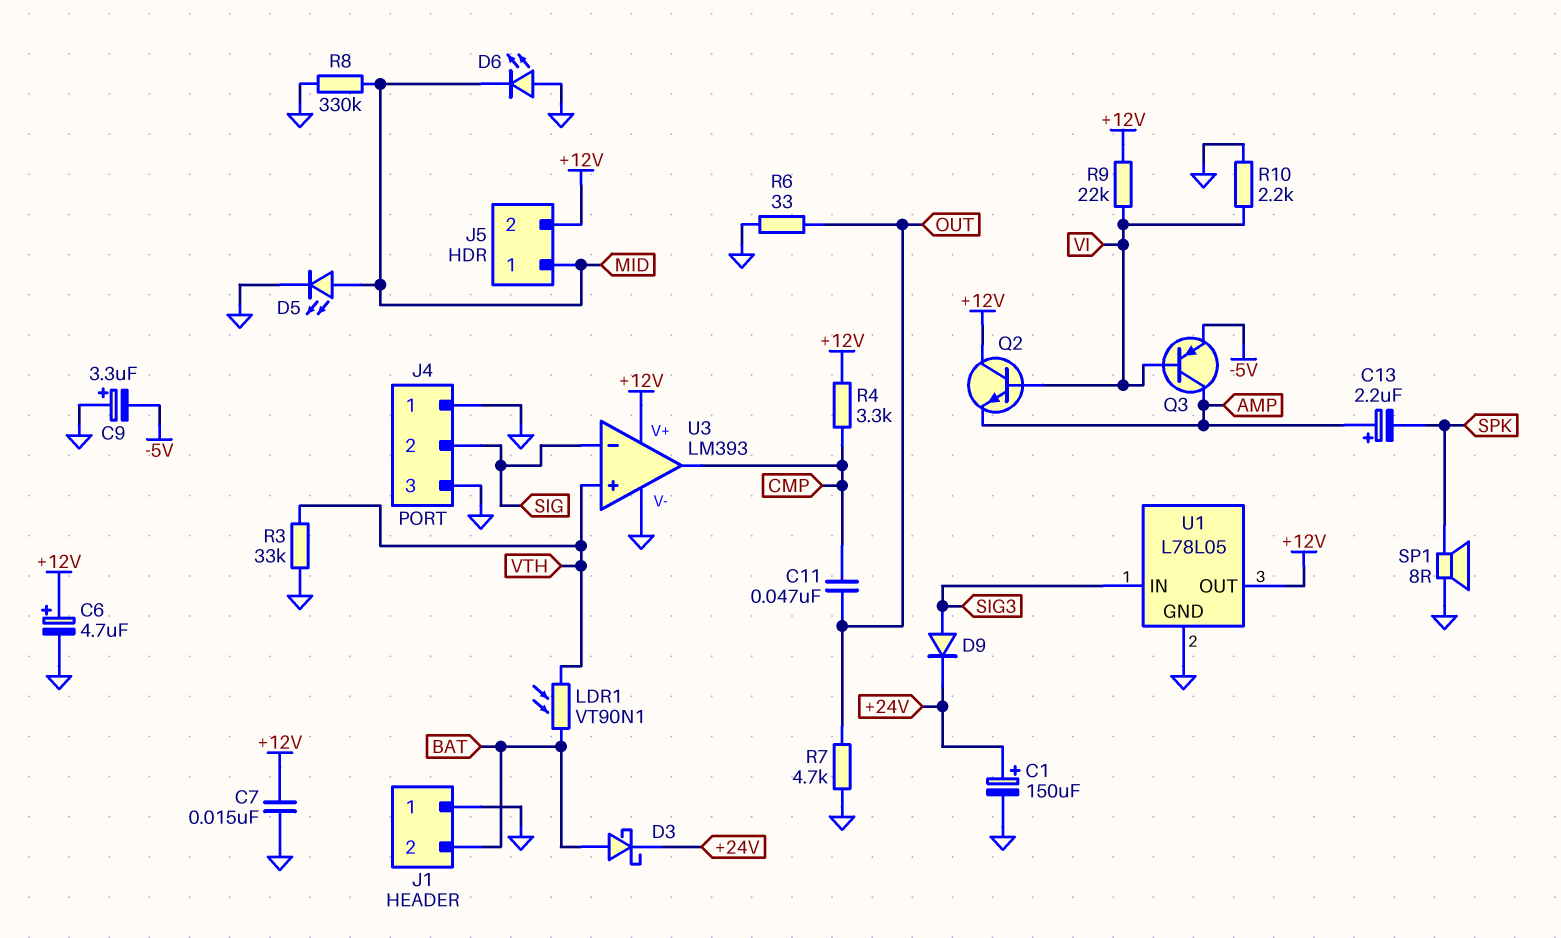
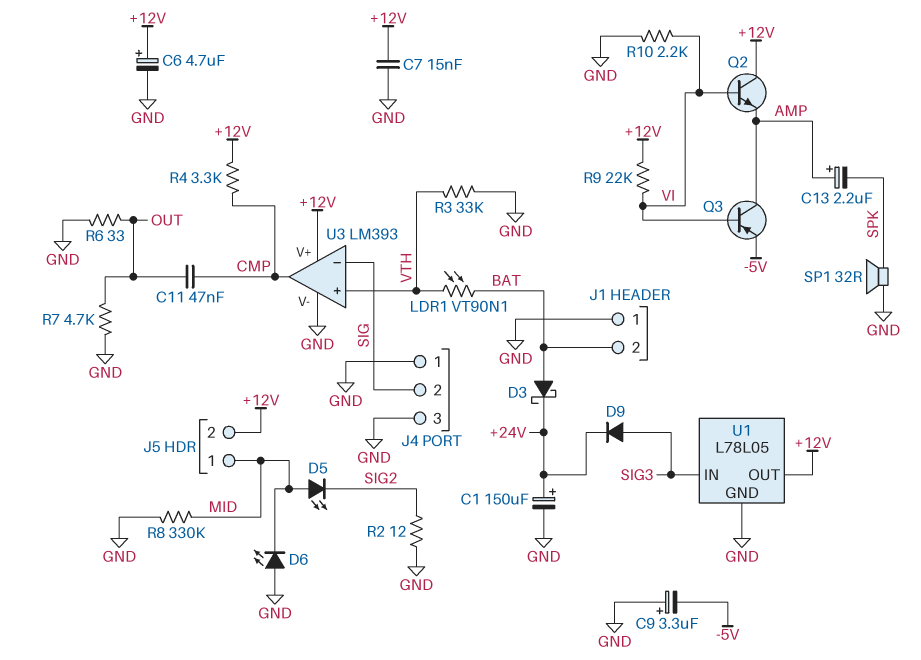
D5: LED (A MID, K GND) -> LED (A MID, K SIG2)
R2: none -> 12 (GND, SIG2)
SP1: speaker 8R (GND, SPK) -> speaker 32R (GND, SPK)

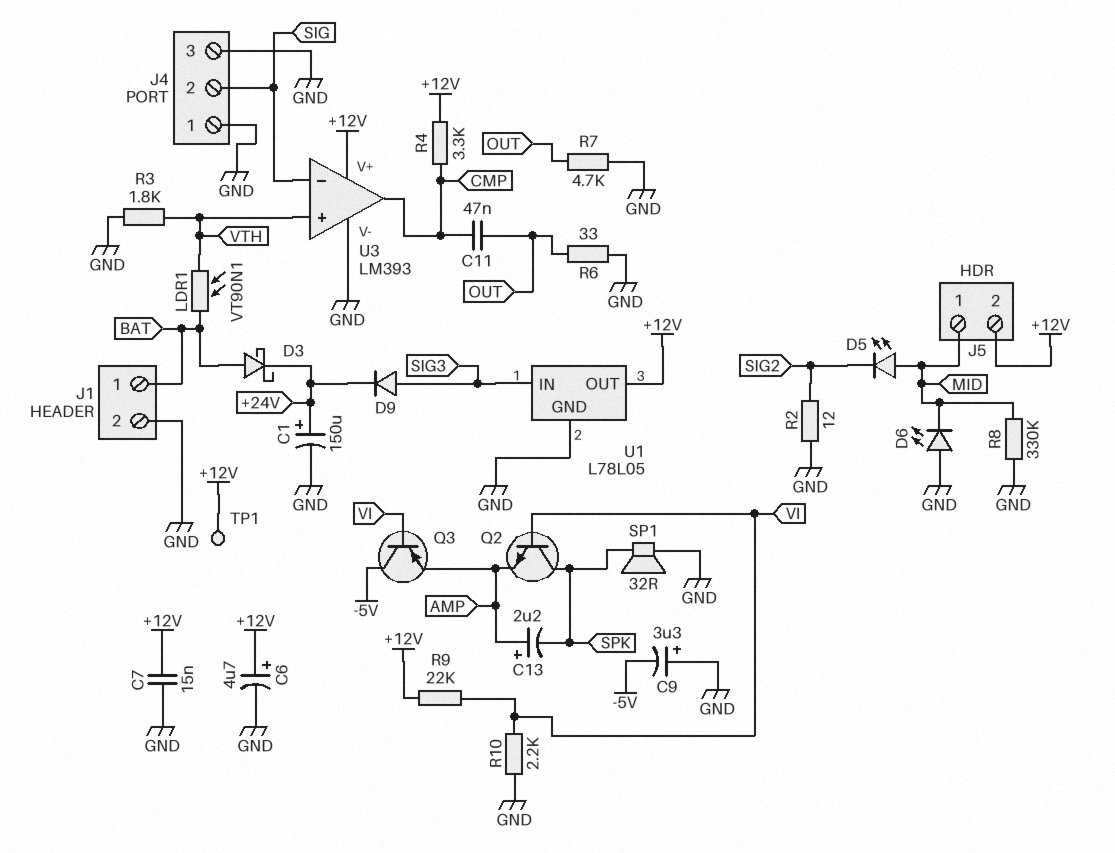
J1 pin 1: GND -> BAT
J1 pin 2: BAT -> GND
Q2: NPN (B VI, C +12V, E AMP) -> NPN (B VI, C SPK, E AMP)
Q3: PNP (B VI, C AMP, E -5V) -> PNP (B VI, C -5V, E AMP)
R3: 33k (GND, VTH) -> 1.8k (GND, VTH)
TP1: none -> test point (+12V)

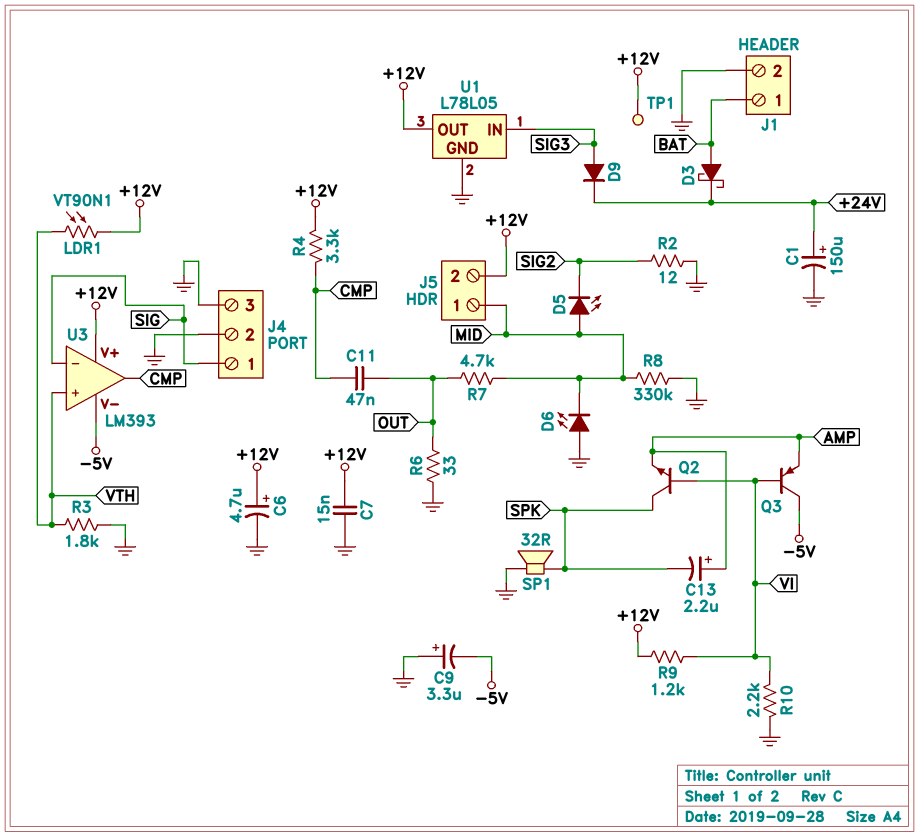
J4 pin 1: GND -> SIG
J4 pin 2: SIG -> GND
LDR1: VT90N1 (BAT, VTH) -> VT90N1 (+12V, VTH)
R7: 4.7k (GND, OUT) -> 4.7k (MID, OUT)
R9: 22k (+12V, VI) -> 1.2k (+12V, VI)
U3 pin V-: GND -> -5V

